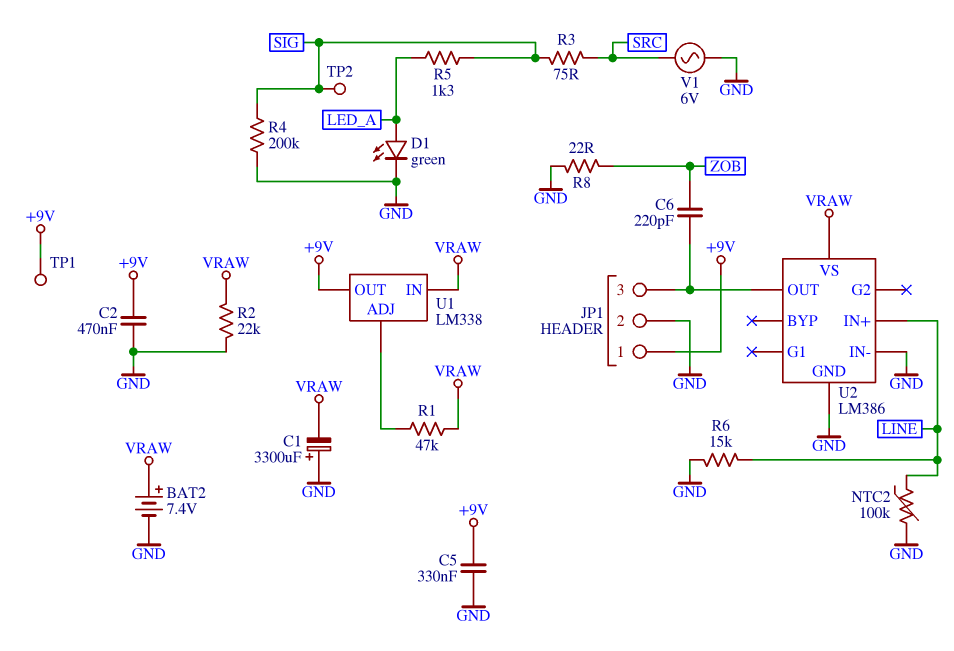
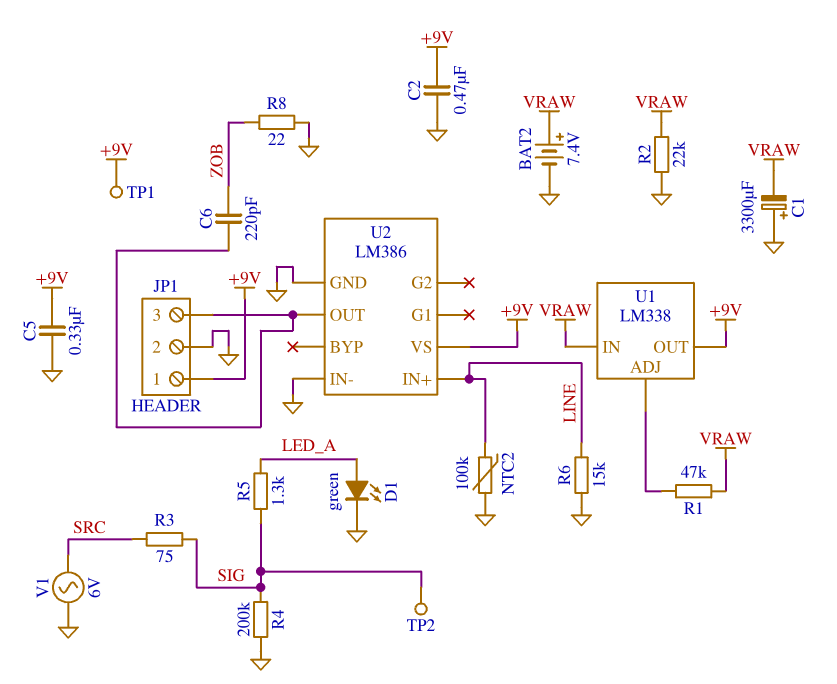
U2 pin VS: VRAW -> +9V

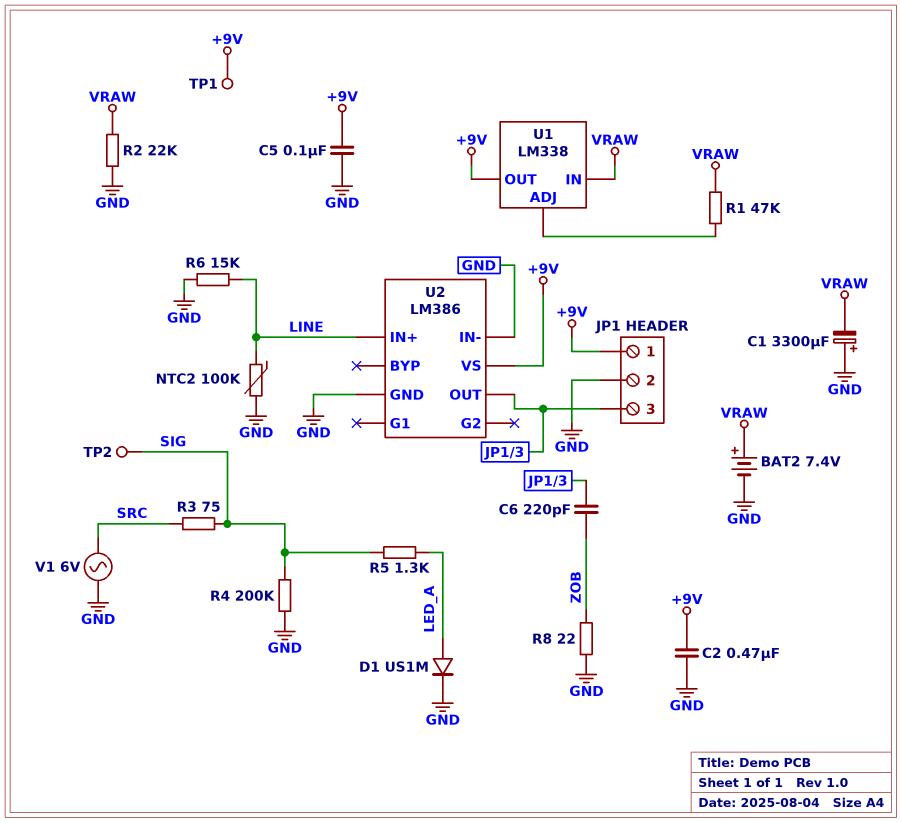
C5: 330nF (+9V, GND) -> 100nF (+9V, GND)
D1: LED green (A LED_A, K GND) -> diode US1M (A LED_A, K GND)

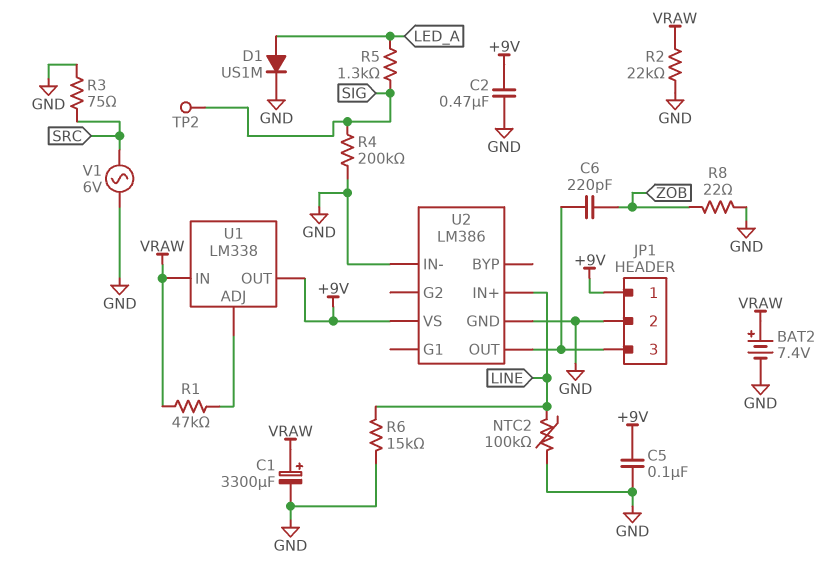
C1: 3300uF (plus GND, minus VRAW) -> 3300uF (plus VRAW, minus GND)
R3: 75 (SIG, SRC) -> 75 (GND, SRC)
TP1: test point (+9V) -> none

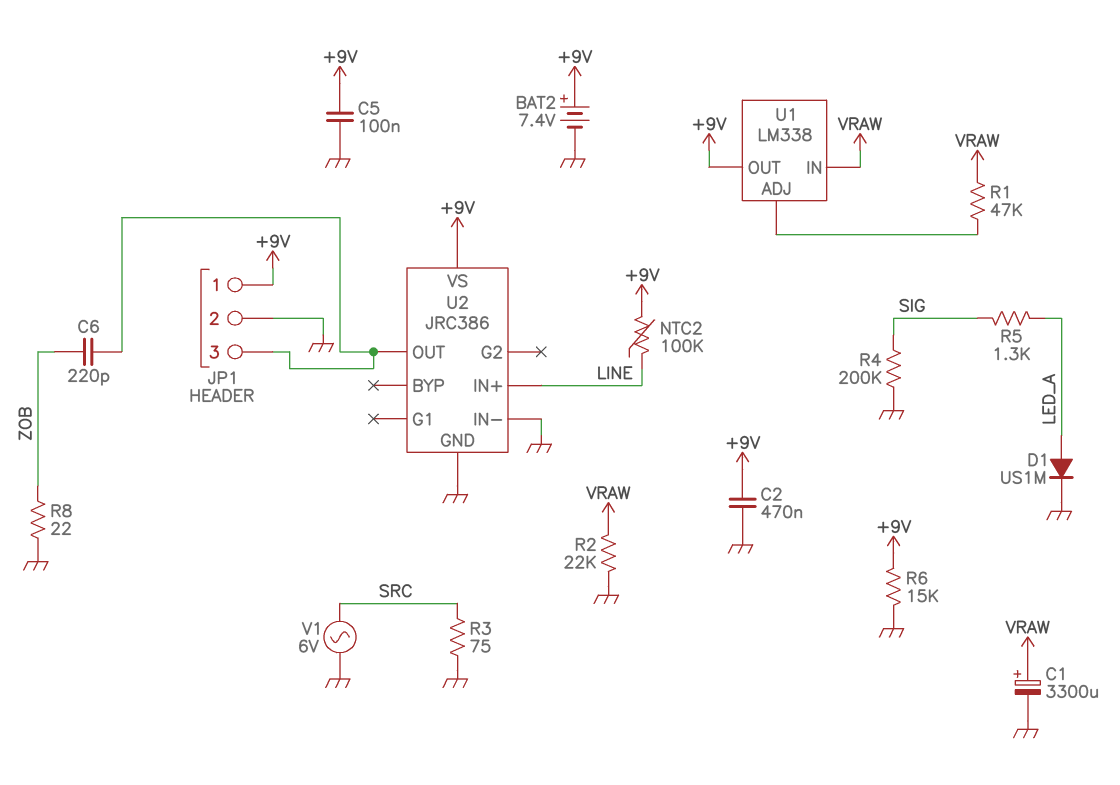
BAT2: 7.4V (plus VRAW, minus GND) -> 7.4V (plus +9V, minus GND)
NTC2: 100k (GND, LINE) -> 100k (+9V, LINE)
R6: 15k (GND, LINE) -> 15k (+9V, GND)
TP2: test point (SIG) -> none
U2: LM386 -> JRC386

